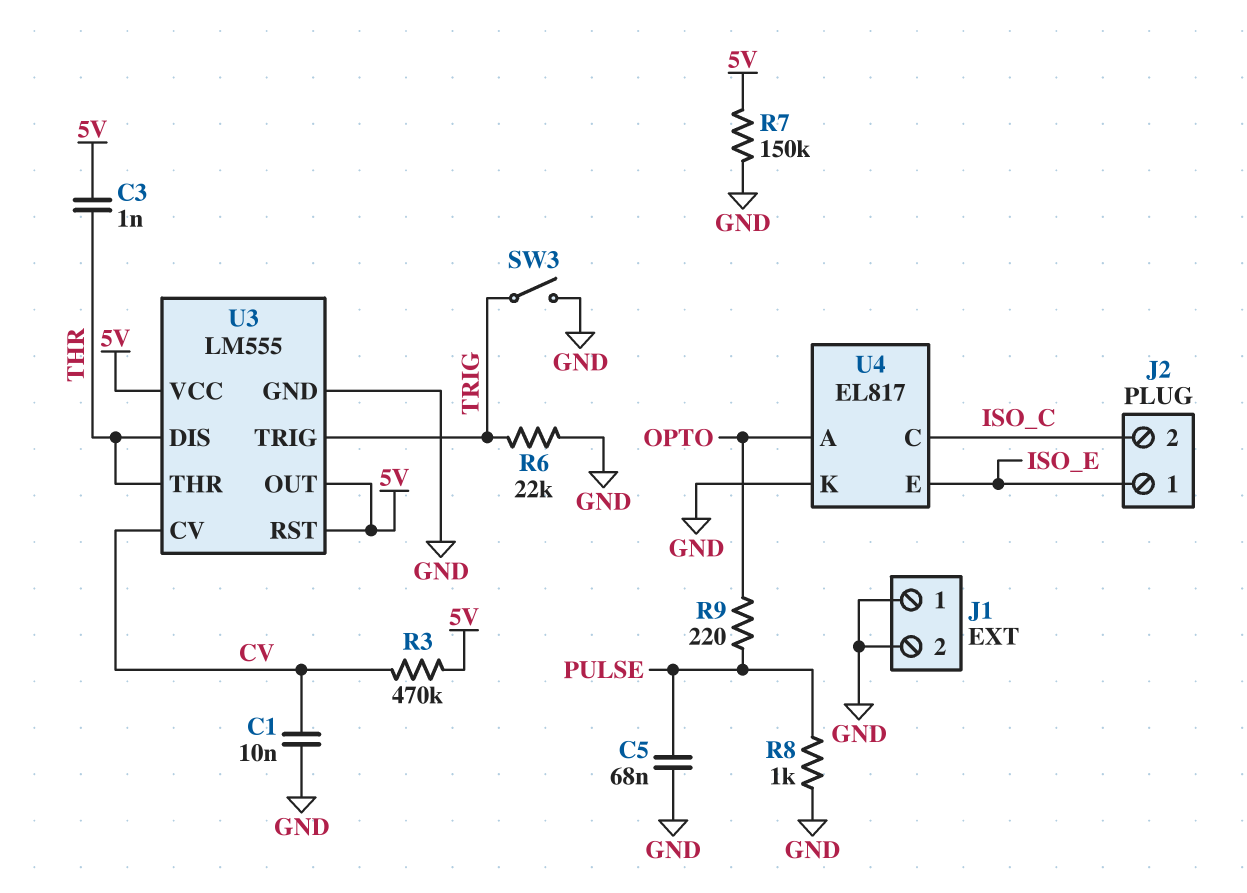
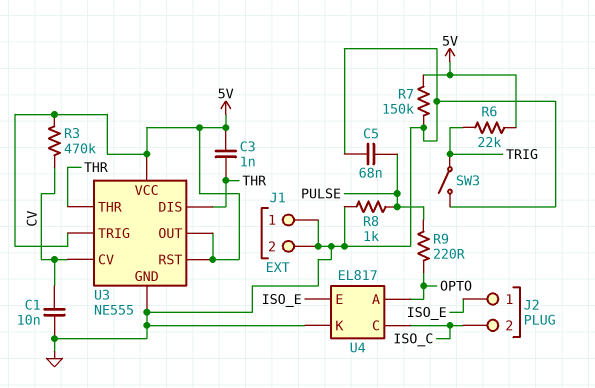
R6: 22k (GND, TRIG) -> 22k (5V, TRIG)
U3: LM555 -> NE555
U3 pin TRIG: TRIG -> 5V

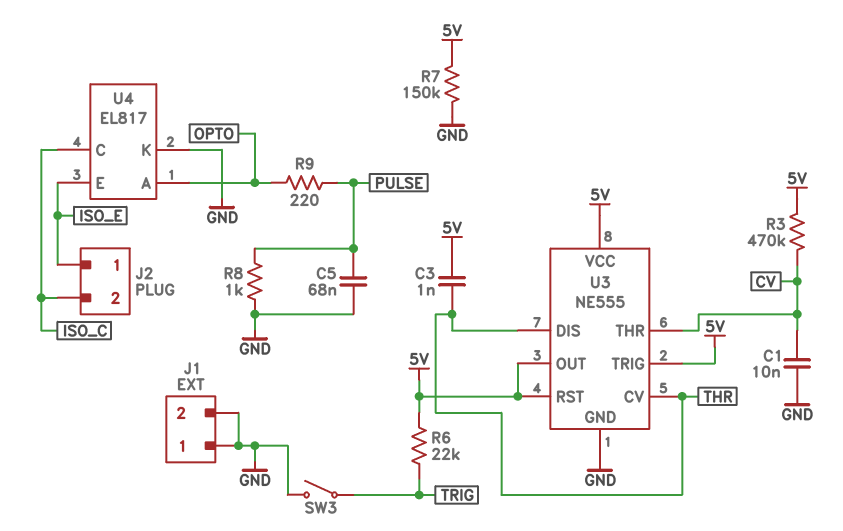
U3 pin CV: CV -> THR
U3 pin THR: THR -> CV

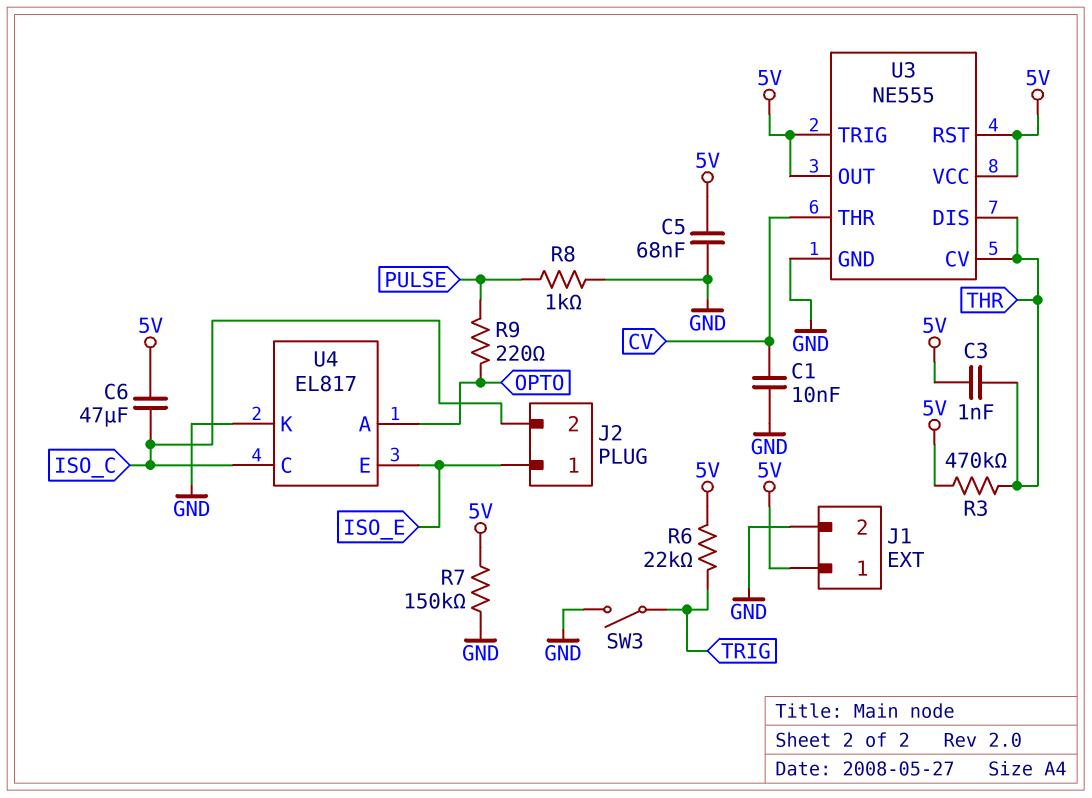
C5: 68nF (GND, PULSE) -> 68nF (5V, GND)
C6: none -> 47uF (5V, ISO_C)
J1 pin 1: GND -> 5V
R3: 470k (5V, CV) -> 470k (5V, THR)

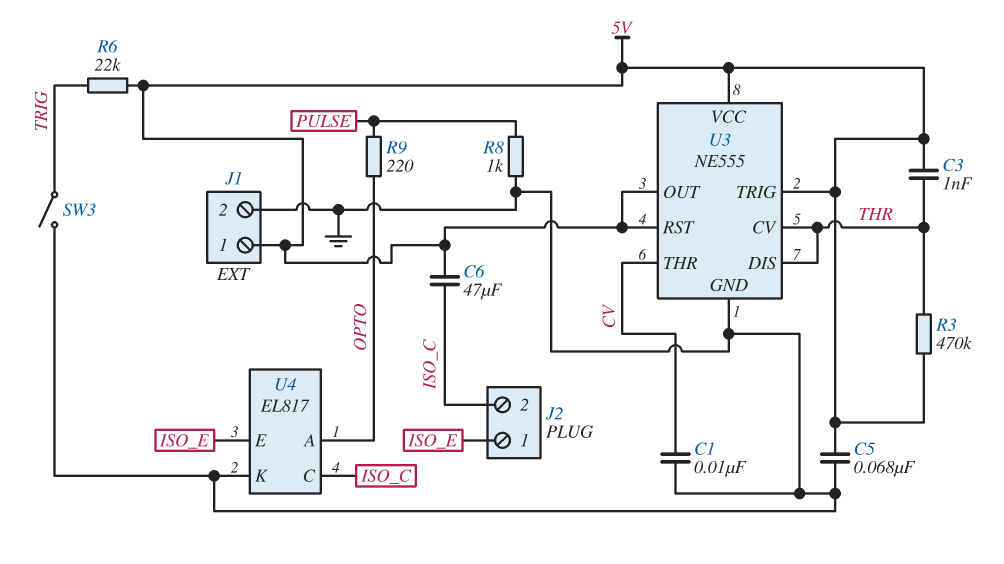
R7: 150k (5V, GND) -> none

